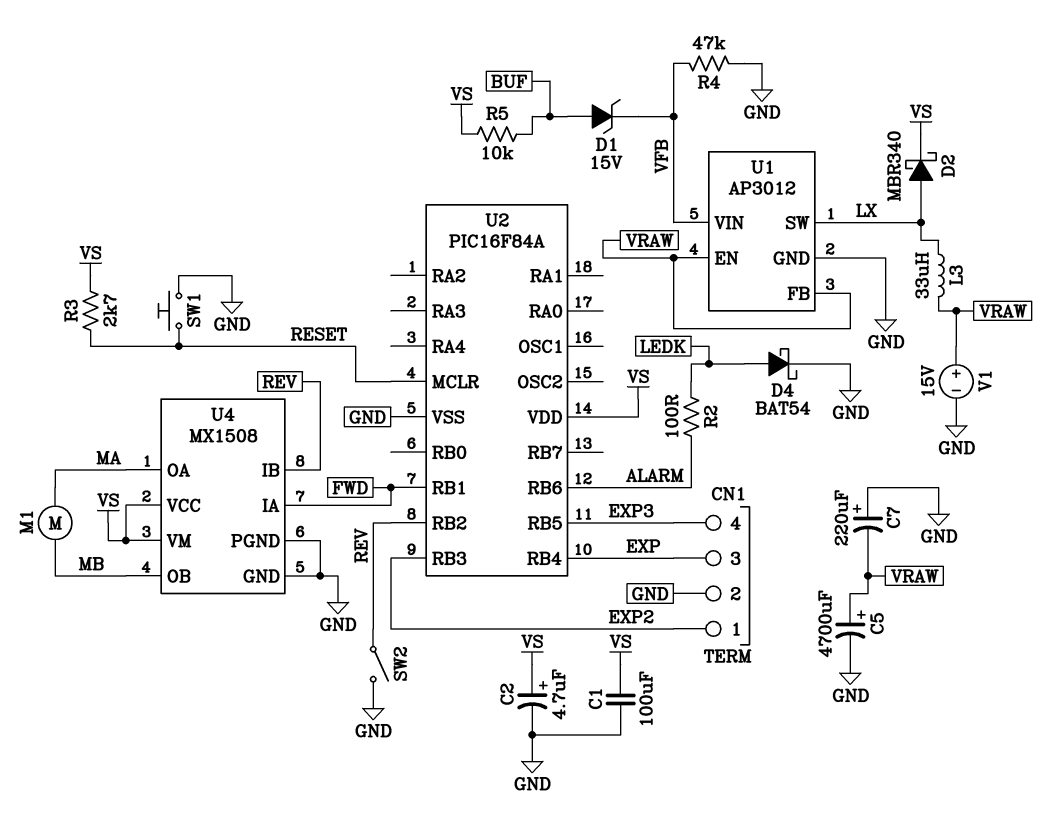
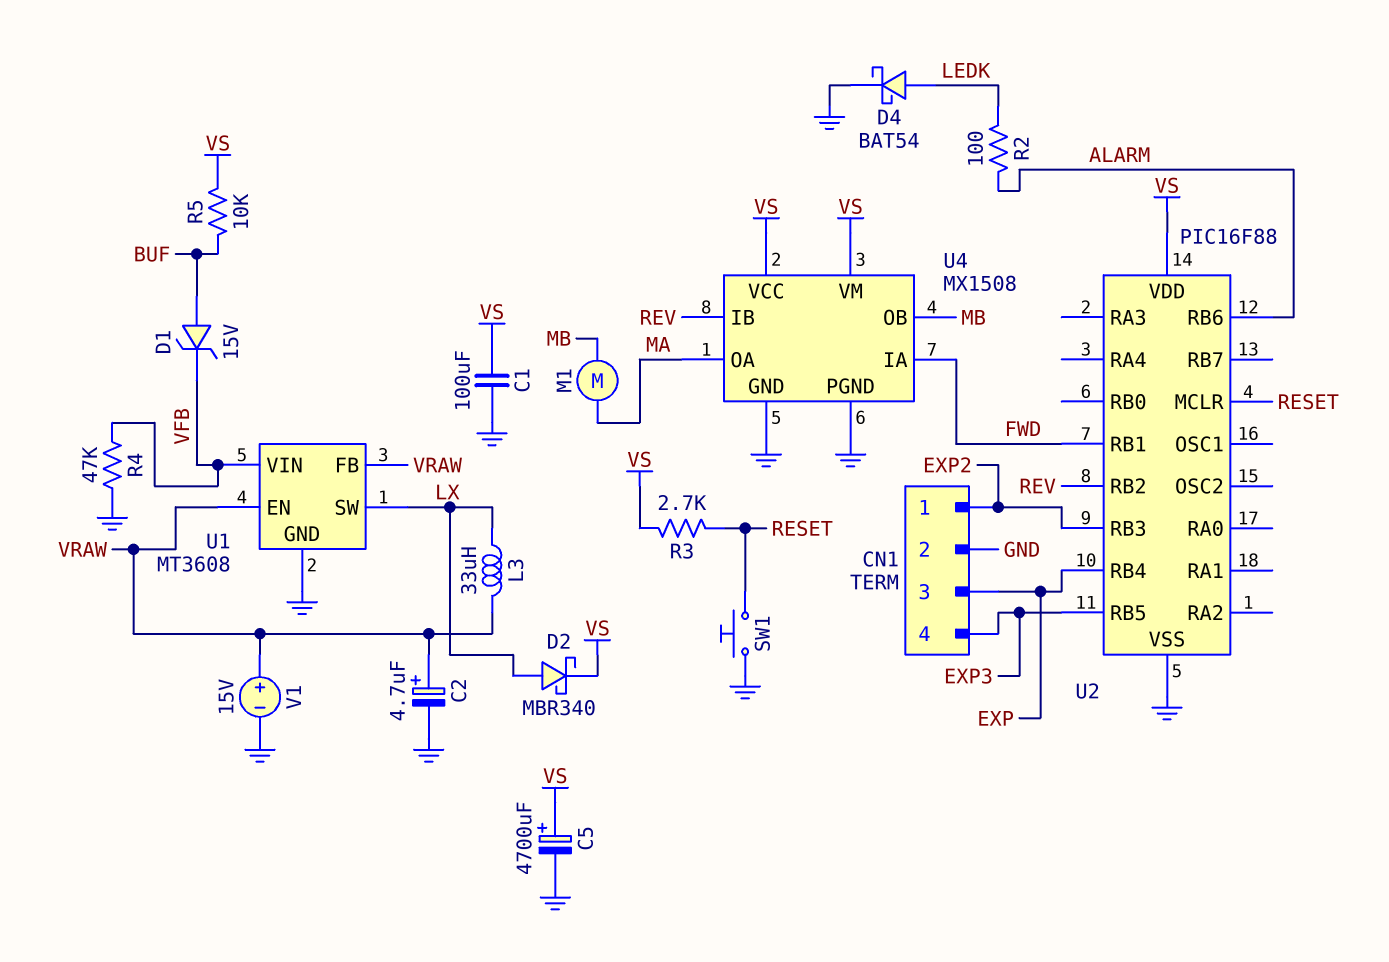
C2: 4.7uF (plus VS, minus GND) -> 4.7uF (plus VRAW, minus GND)
C5: 4700uF (plus VRAW, minus GND) -> 4700uF (plus VS, minus GND)
C7: 220uF (plus GND, minus VRAW) -> none
SW2: switch (GND, REV) -> none
U1: AP3012 -> MT3608
U2: PIC16F84A -> PIC16F88

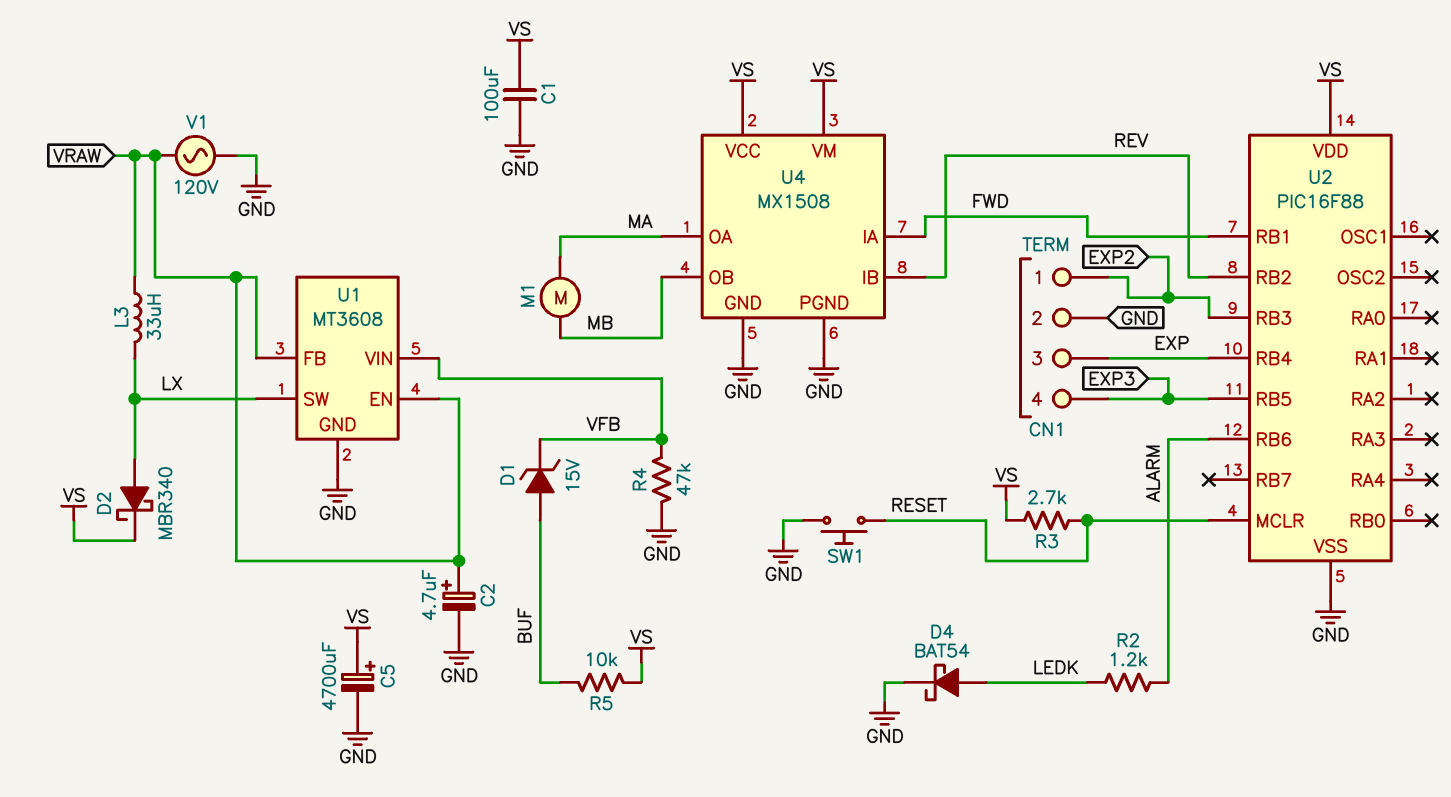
R2: 100 (ALARM, LEDK) -> 1.2k (ALARM, LEDK)
V1: 15V (plus VRAW, minus GND) -> AC 120V (GND, VRAW)

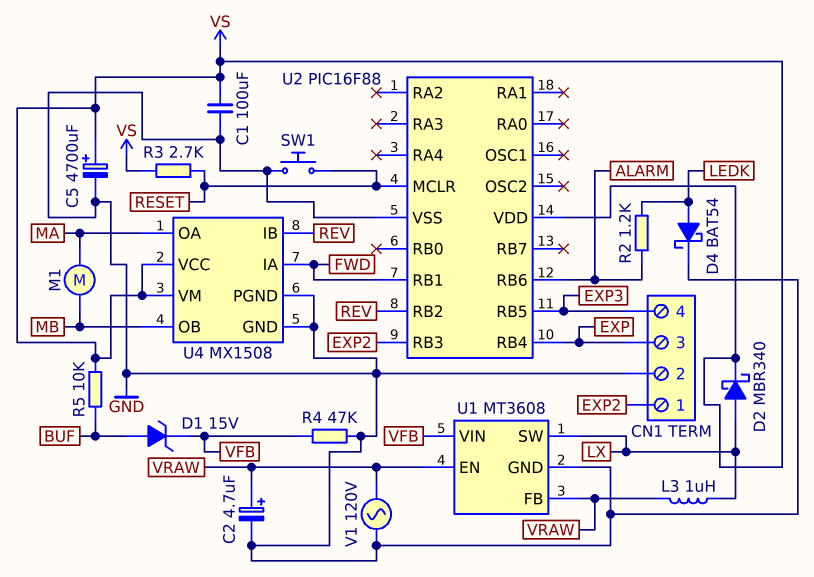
L3: 33uH (LX, VRAW) -> 1uH (LX, VRAW)

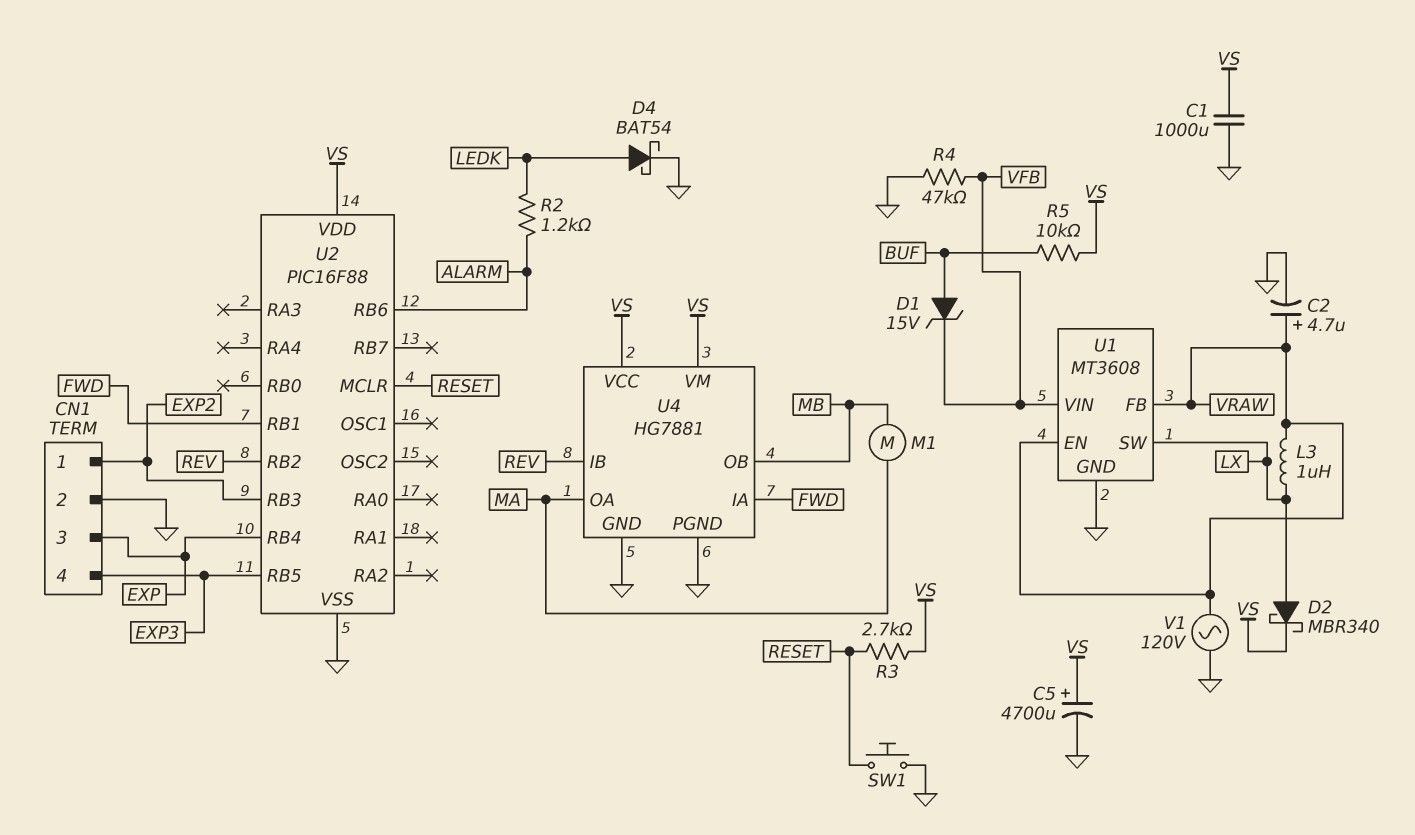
C1: 100uF (GND, VS) -> 1000uF (GND, VS)
U4: MX1508 -> HG7881

